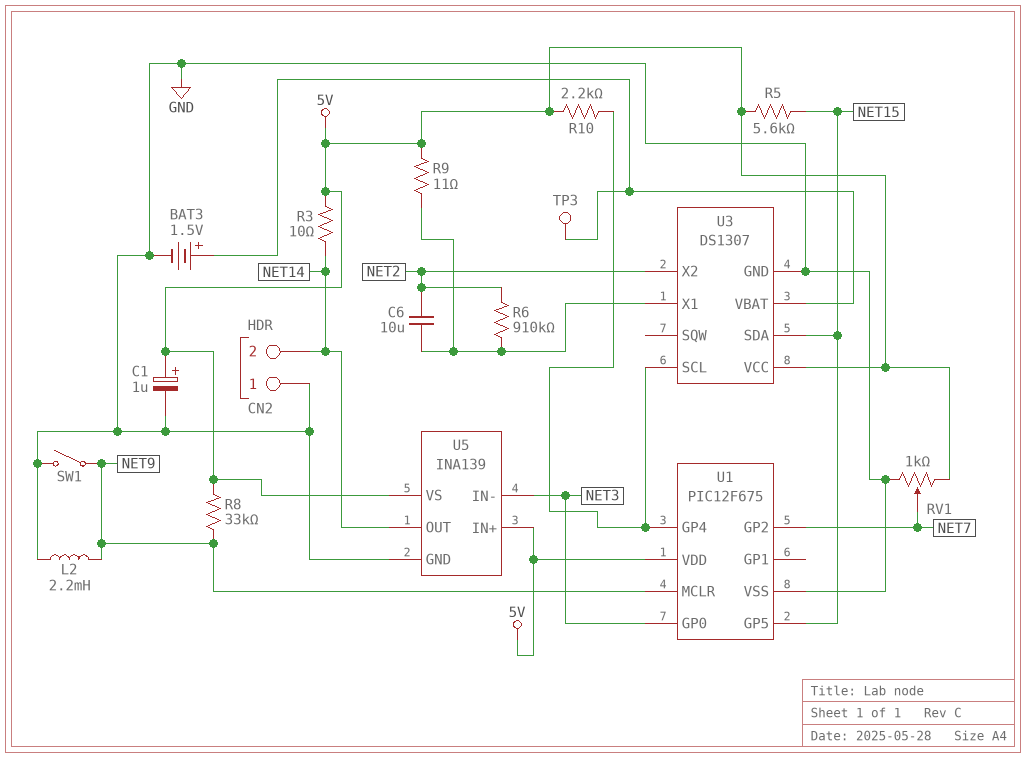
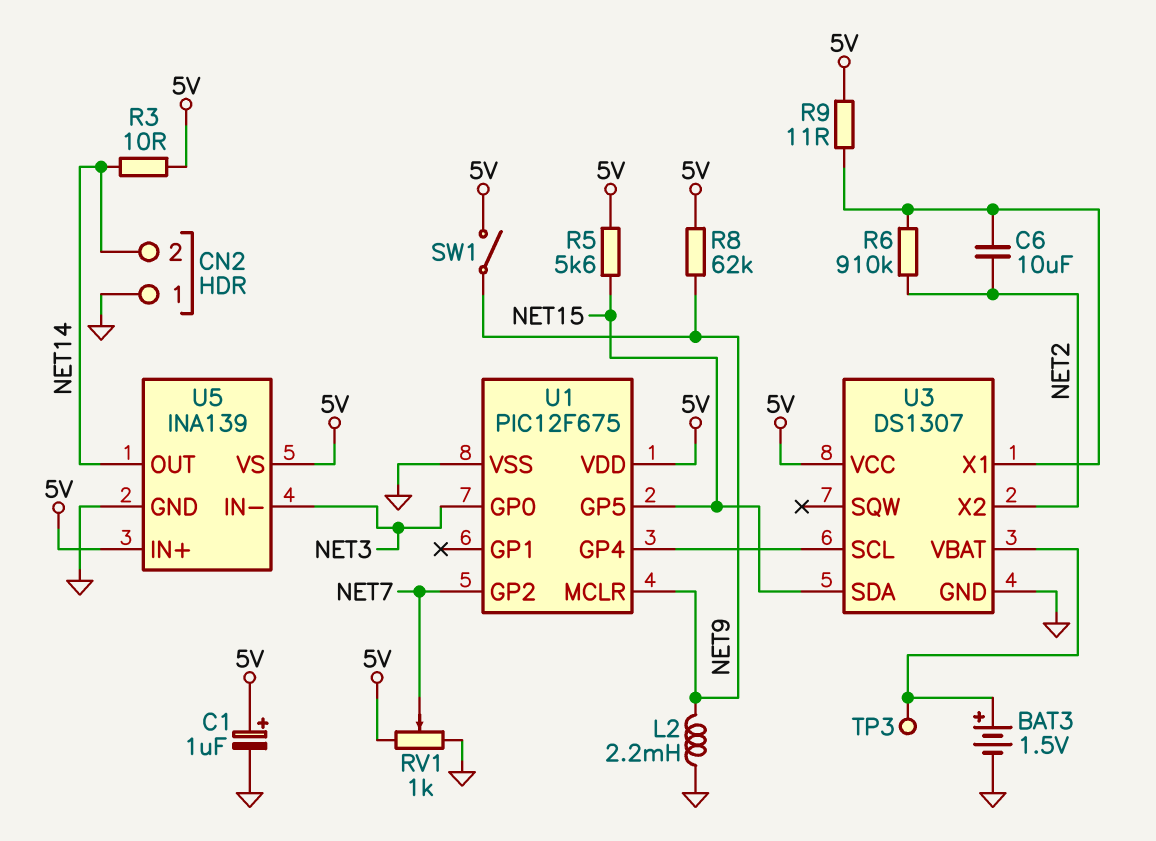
R8: 33k (5V, NET9) -> 62k (5V, NET9)
R10: 2.2k (5V, U1/GP4) -> none
SW1: switch (GND, NET9) -> switch (5V, NET9)

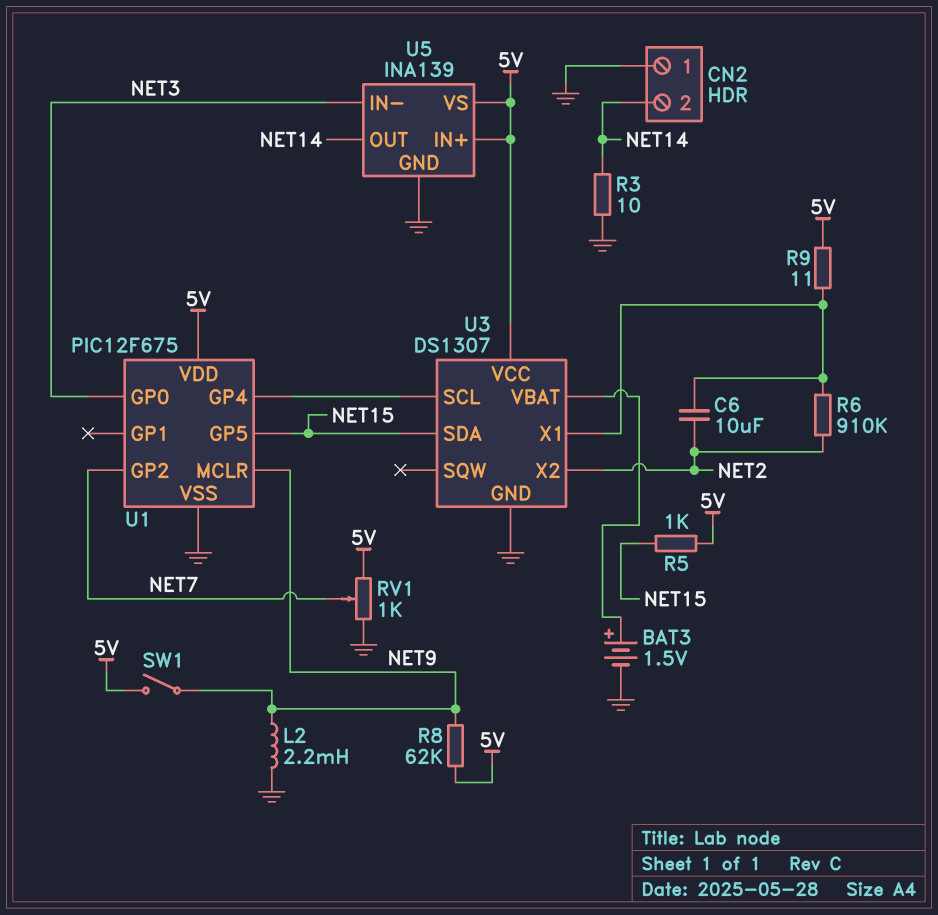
C1: 1uF (plus 5V, minus GND) -> none
R3: 10 (5V, NET14) -> 10 (GND, NET14)
R5: 5.6k (5V, NET15) -> 1k (5V, NET15)
TP3: test point (U3/VBAT) -> none

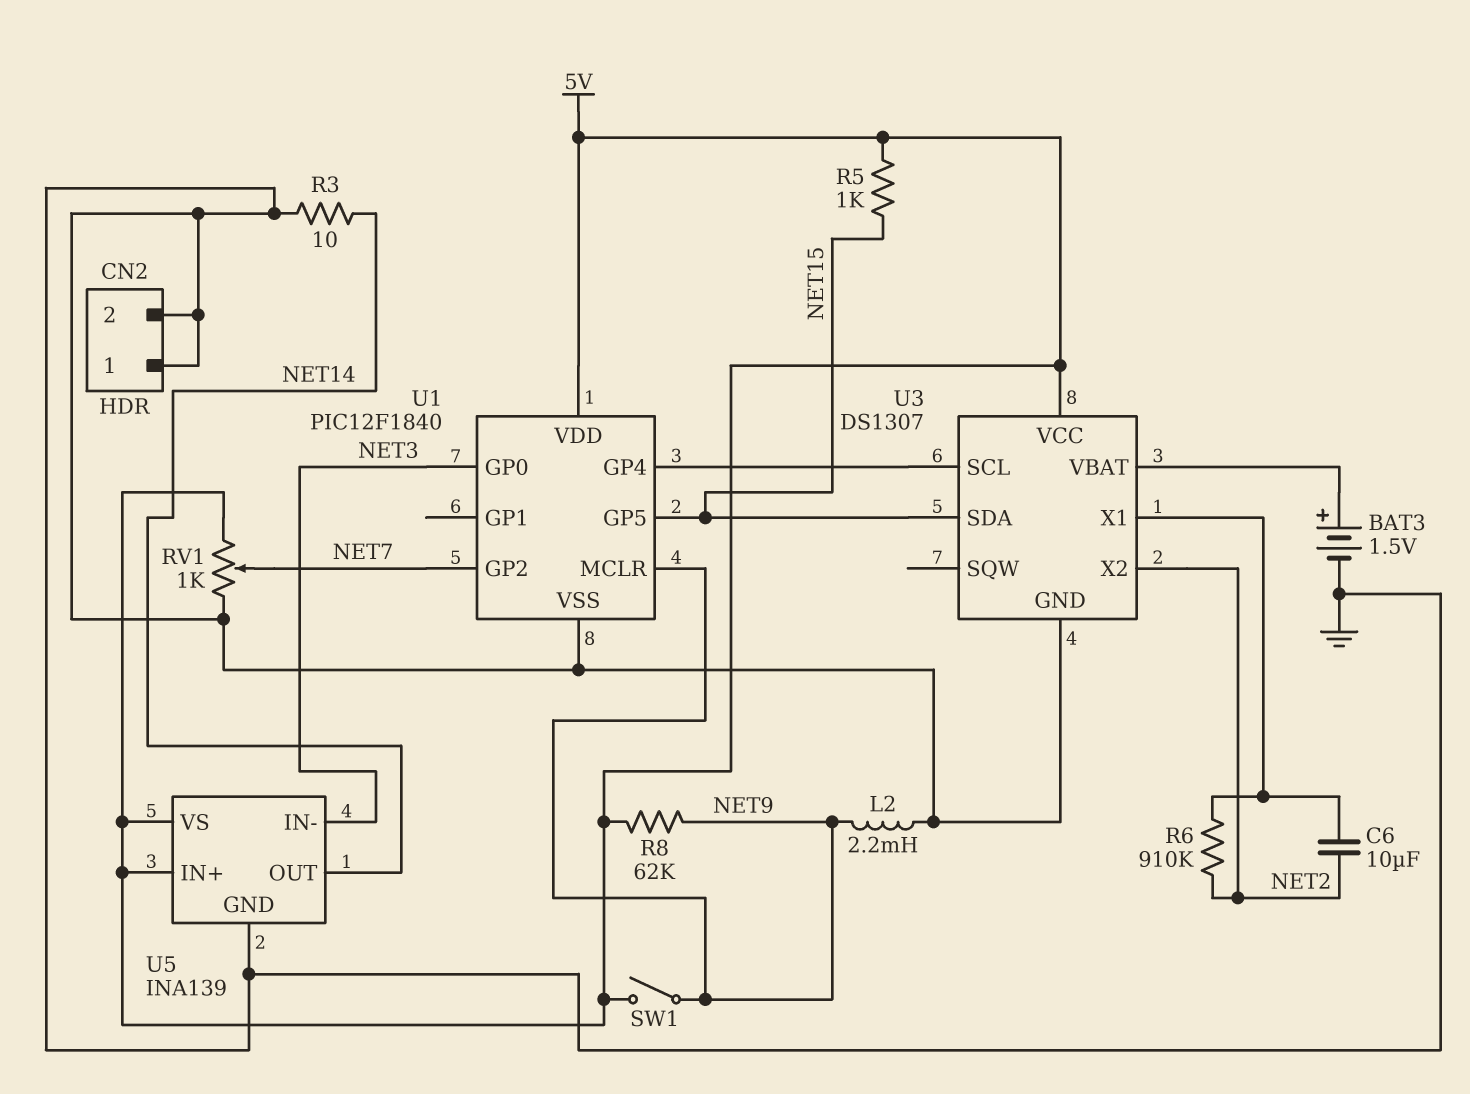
CN2 pin 2: NET14 -> GND
R9: 11 (5V, U3/X1) -> none
U1: PIC12F675 -> PIC12F1840

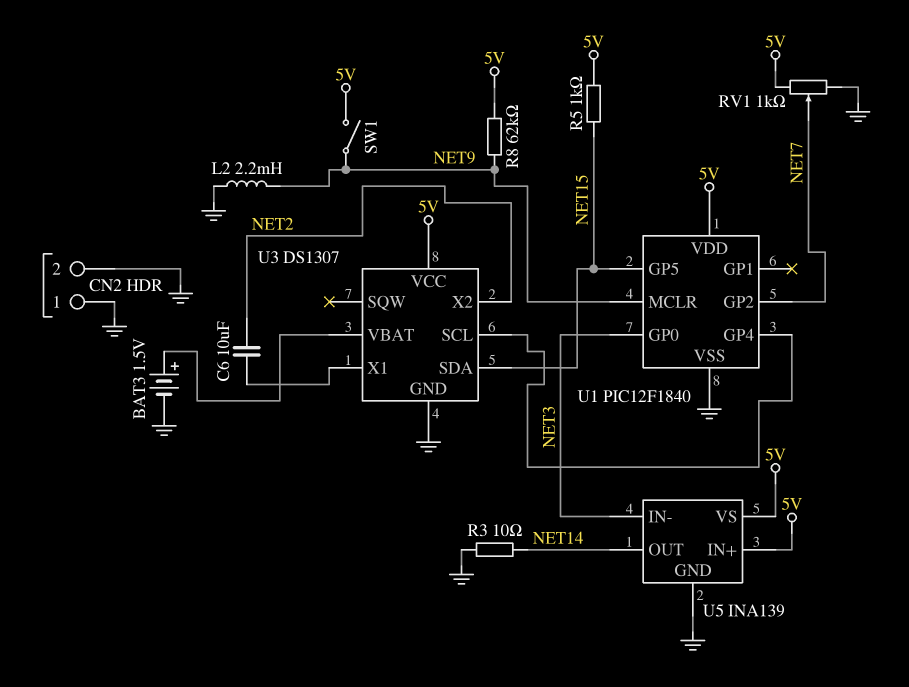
R6: 910k (NET2, U3/X1) -> none

